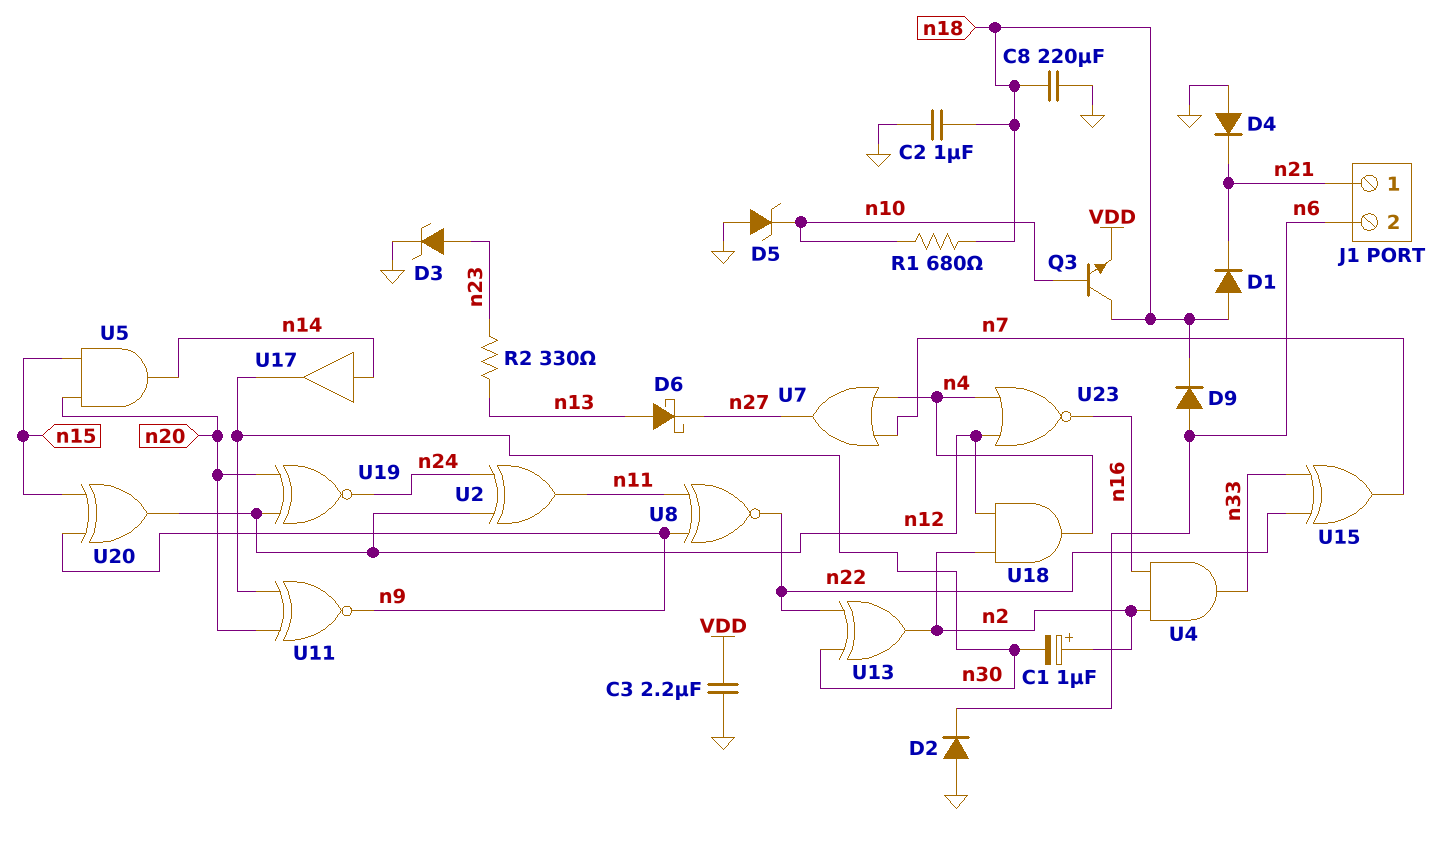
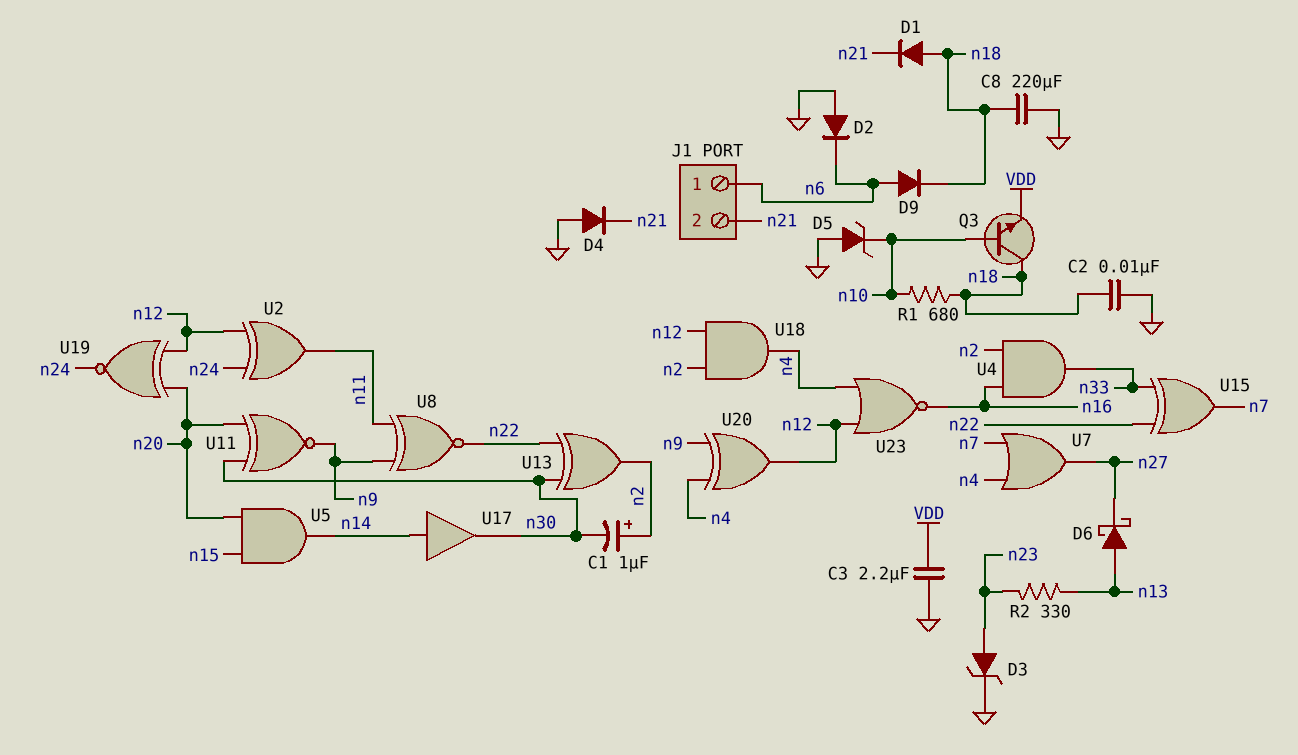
C2: 1uF (GND, n18) -> 10nF (GND, n18)
J1 pin 1: n21 -> n6
J1 pin 2: n6 -> n21
U20: XOR (in n9, in n15, out n12) -> XOR (in n4, in n9, out n12)

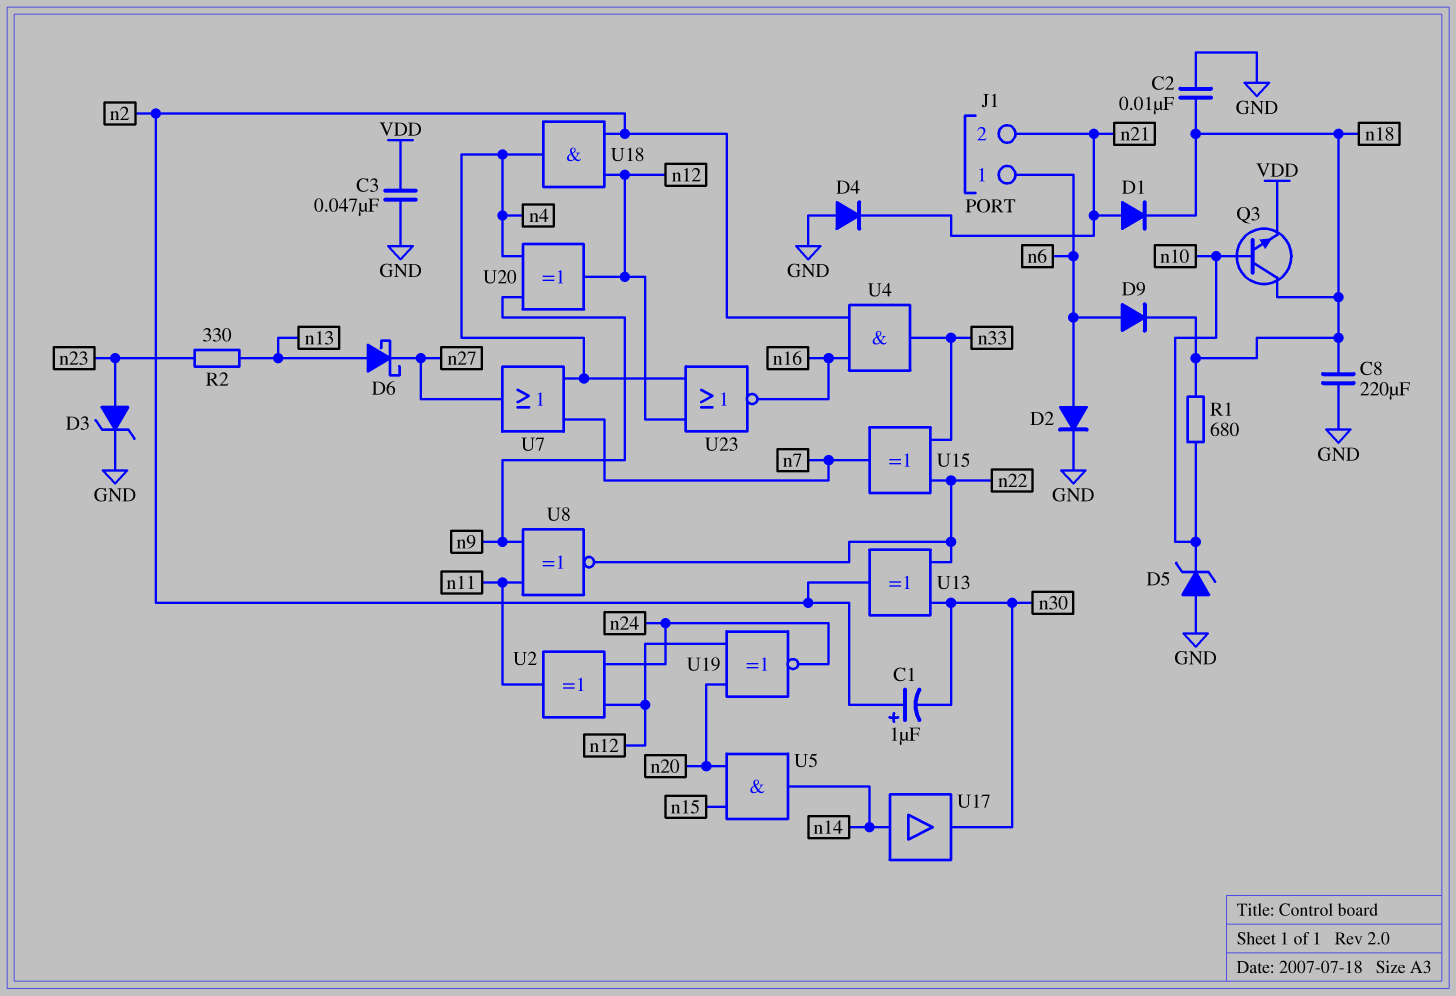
C3: 2.2uF (GND, VDD) -> 47nF (GND, VDD)
D1: diode (A n18, K n21) -> diode (A n21, K n18)
D2: diode (A GND, K n6) -> diode (A n6, K GND)
U11: XNOR (in n20, in n30, out n9) -> none

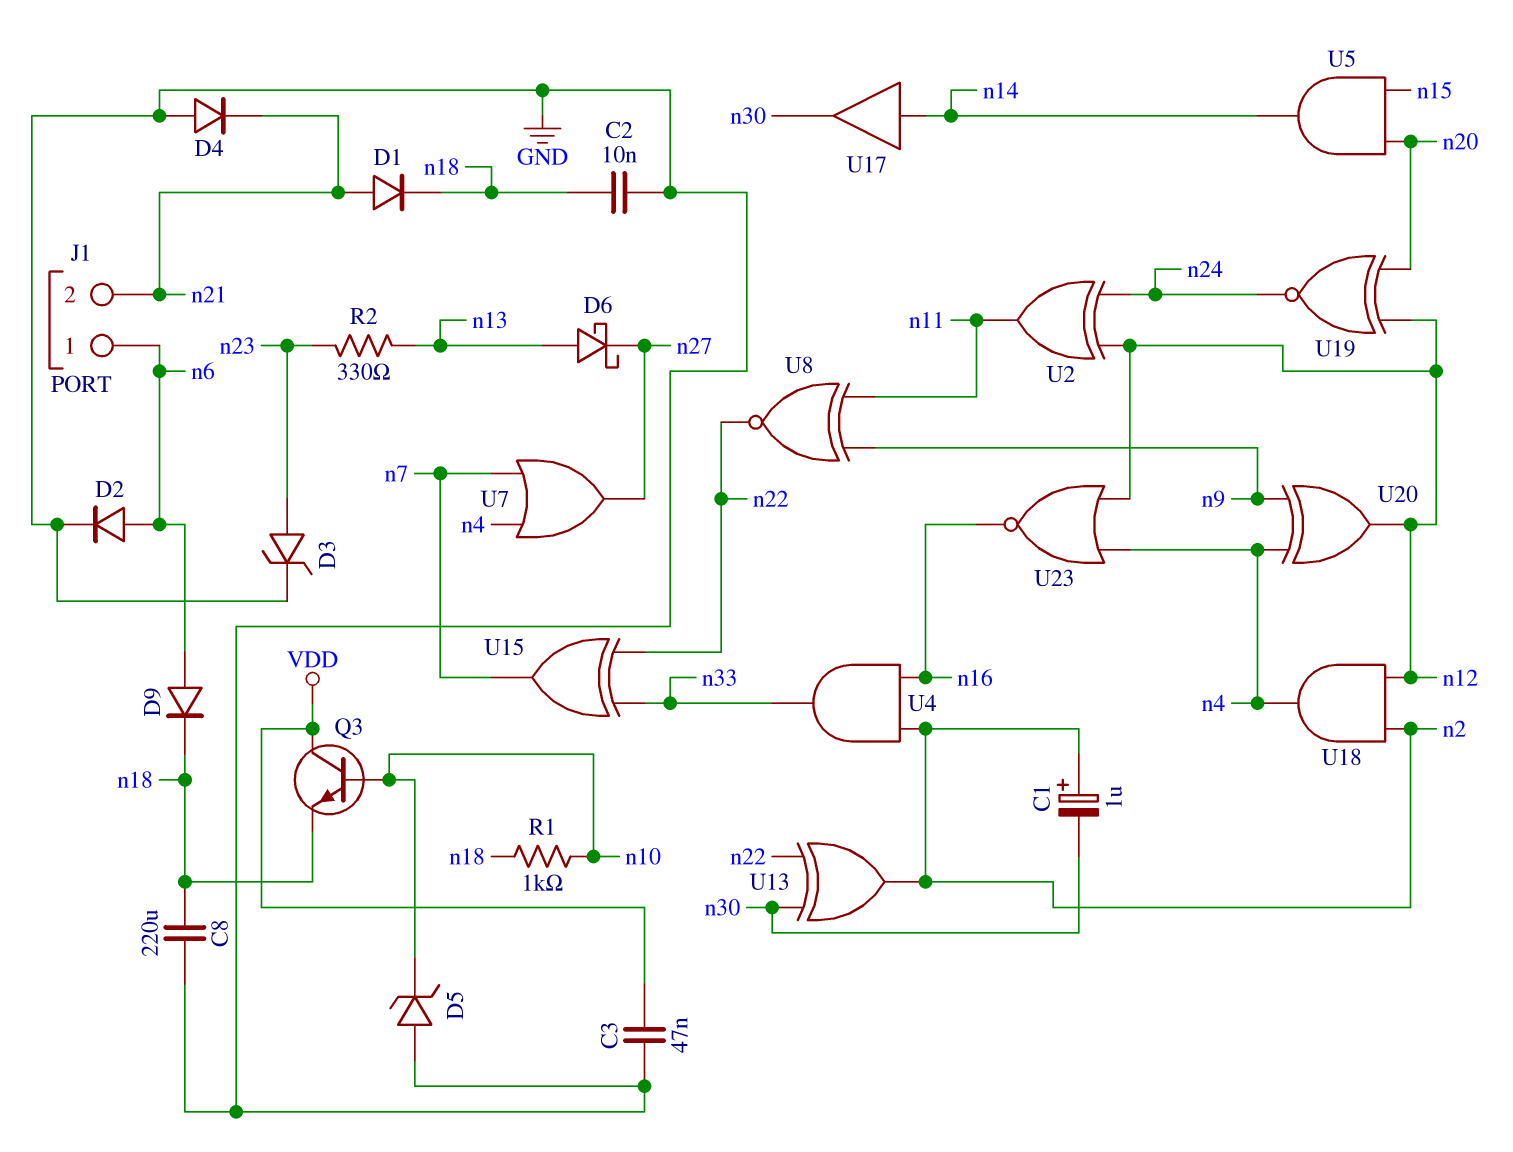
Q3: NPN (B n10, C n18, E VDD) -> NPN (B n10, C VDD, E n18)
R1: 680 (n10, n18) -> 1k (n10, n18)

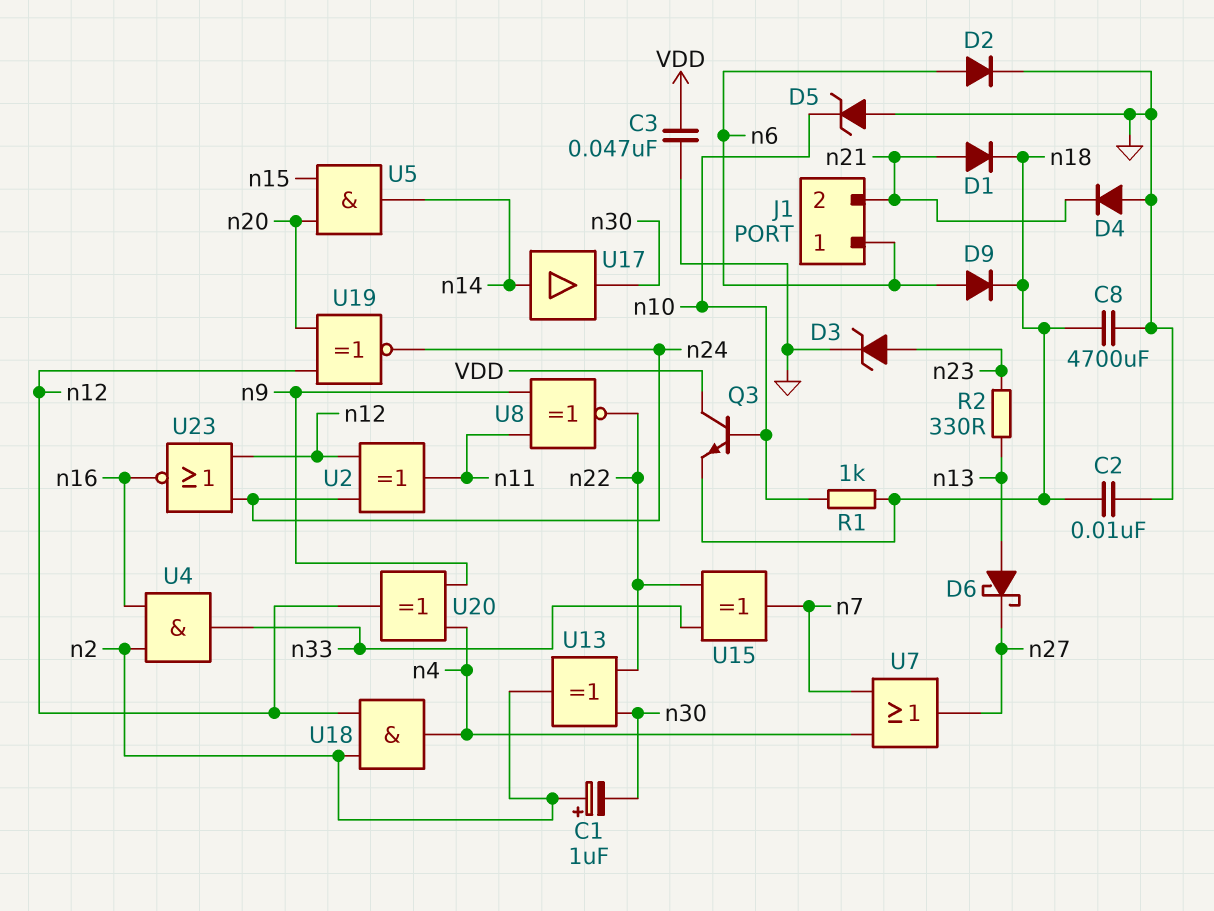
C8: 220uF (GND, n18) -> 4700uF (GND, n18)
U23: NOR (in n4, in n12, out n16) -> NOR (in n12, in n24, out n16)

